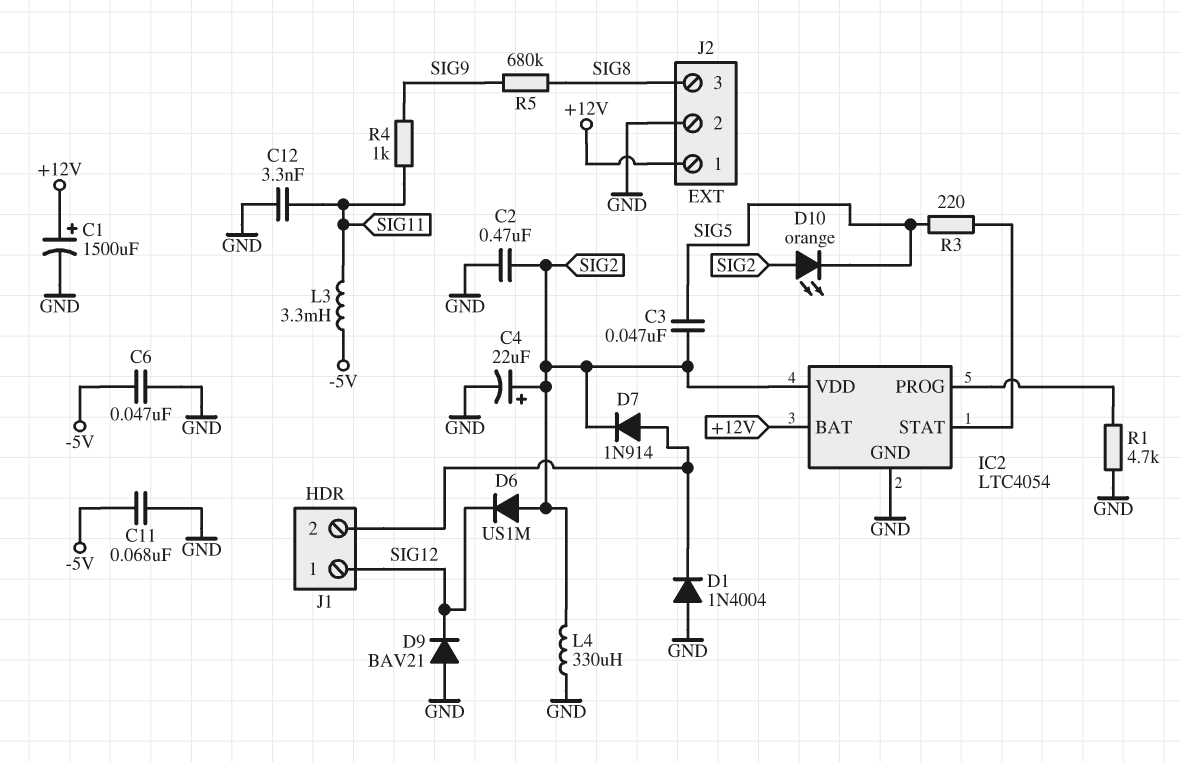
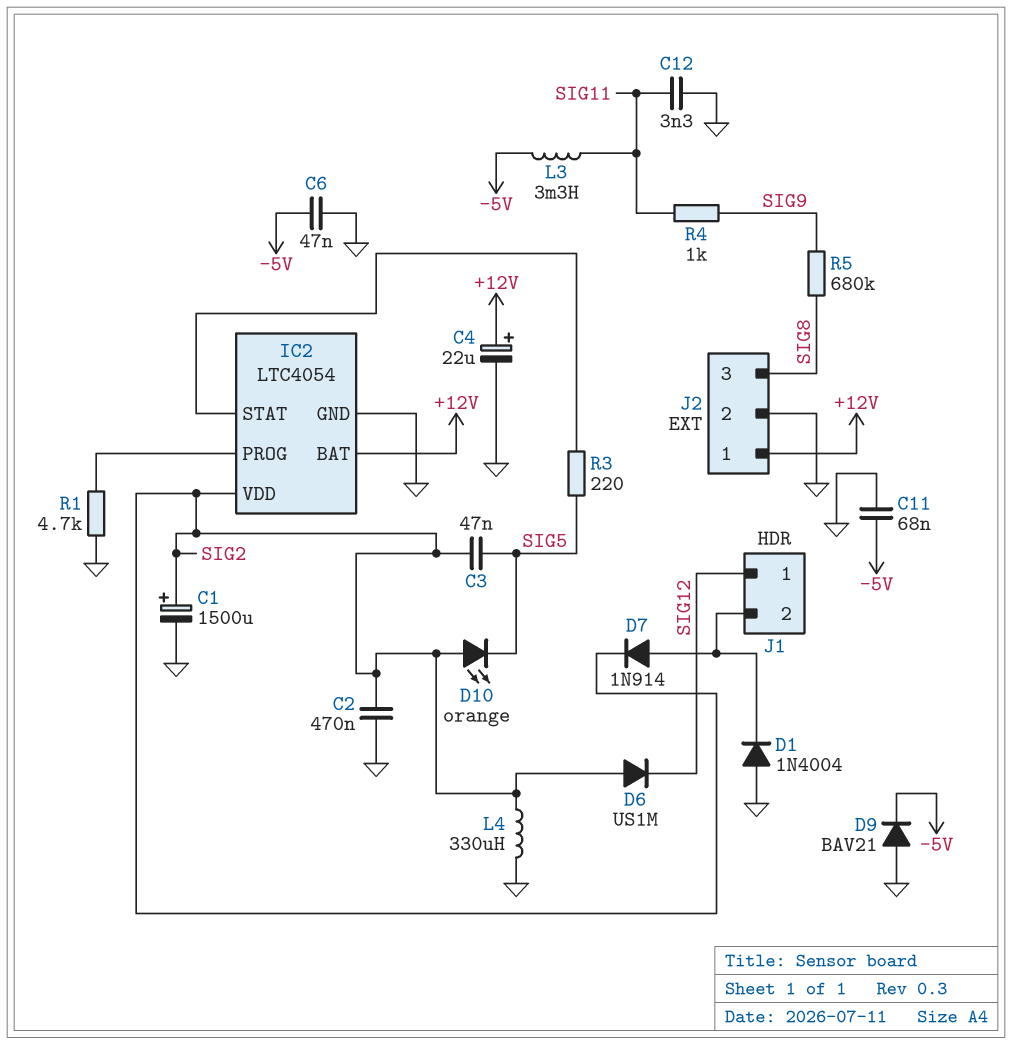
C1: 1500uF (plus +12V, minus GND) -> 1500uF (plus SIG2, minus GND)
C4: 22uF (plus SIG2, minus GND) -> 22uF (plus +12V, minus GND)
D9: diode BAV21 (A GND, K SIG12) -> diode BAV21 (A GND, K -5V)

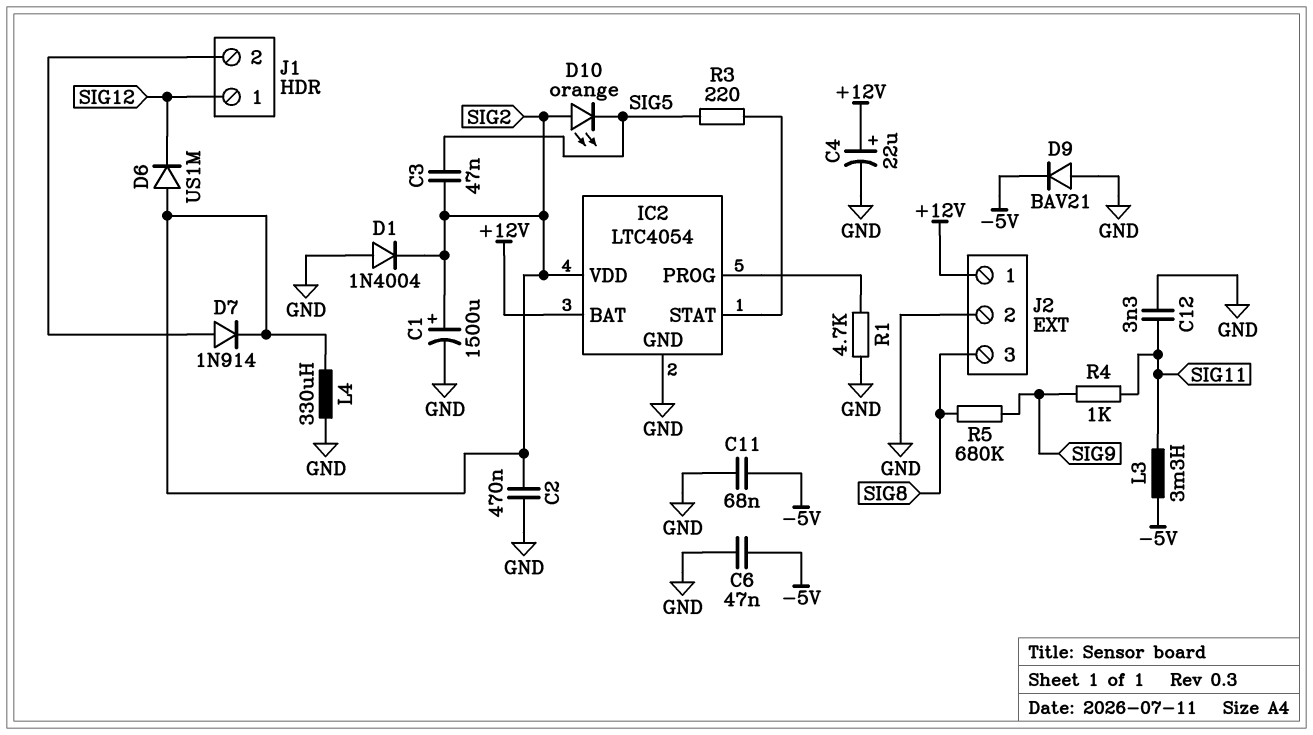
D1: diode 1N4004 (A GND, K J1/2) -> diode 1N4004 (A GND, K SIG2)

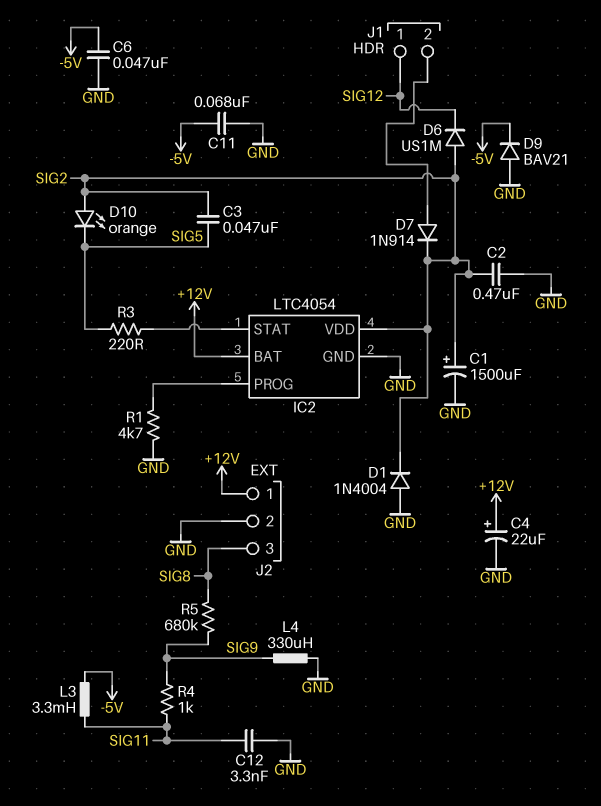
L4: 330uH (GND, SIG2) -> 330uH (GND, SIG9)

